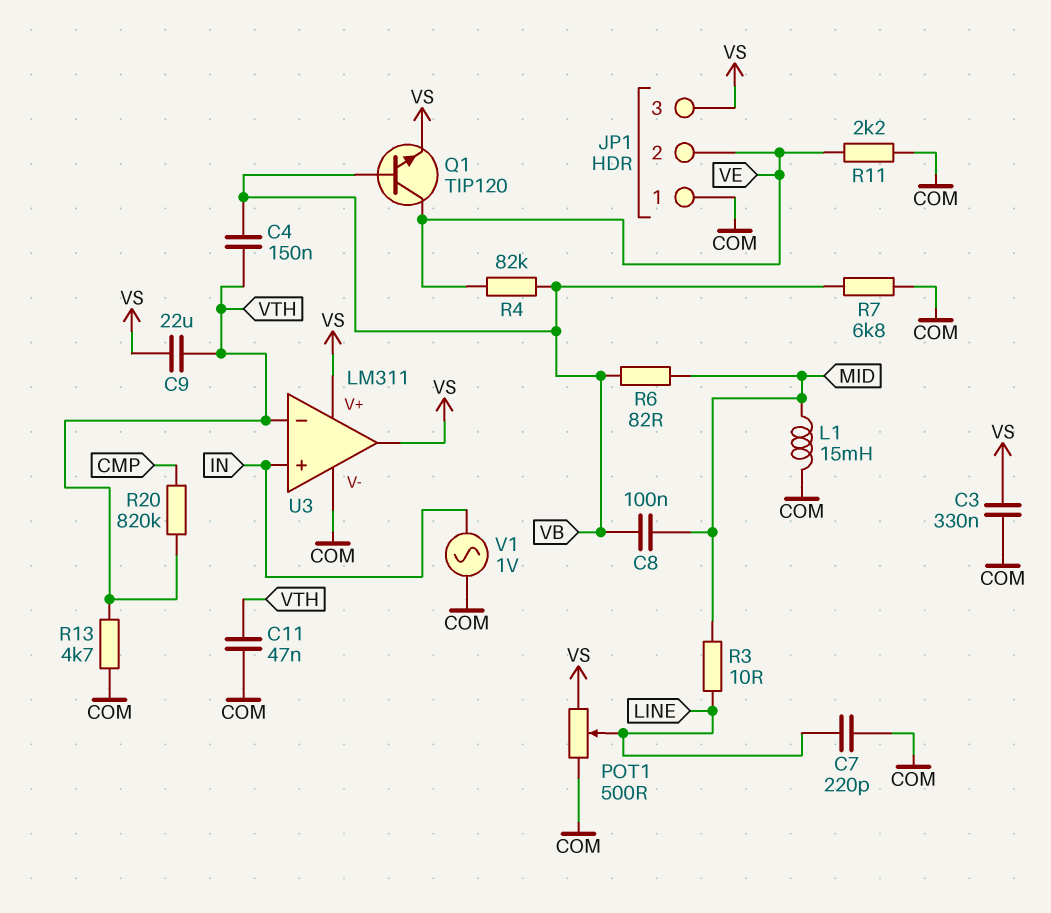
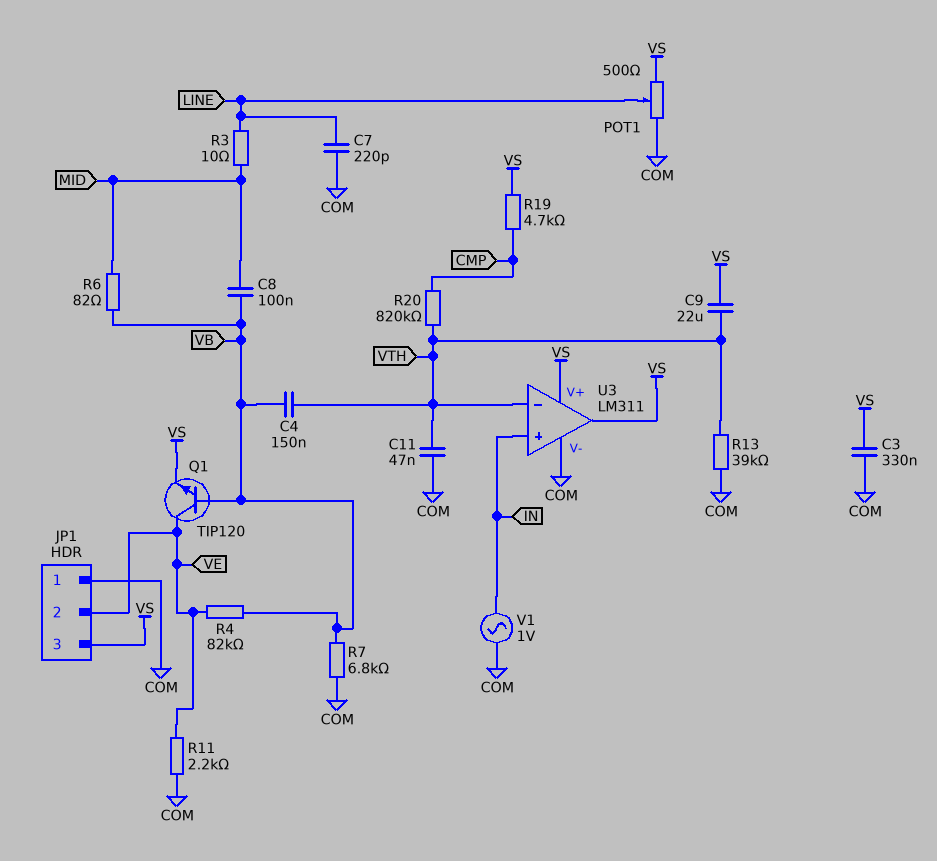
L1: 15mH (COM, MID) -> none
R13: 4.7k (COM, VTH) -> 39k (COM, VTH)
R19: none -> 4.7k (CMP, VS)

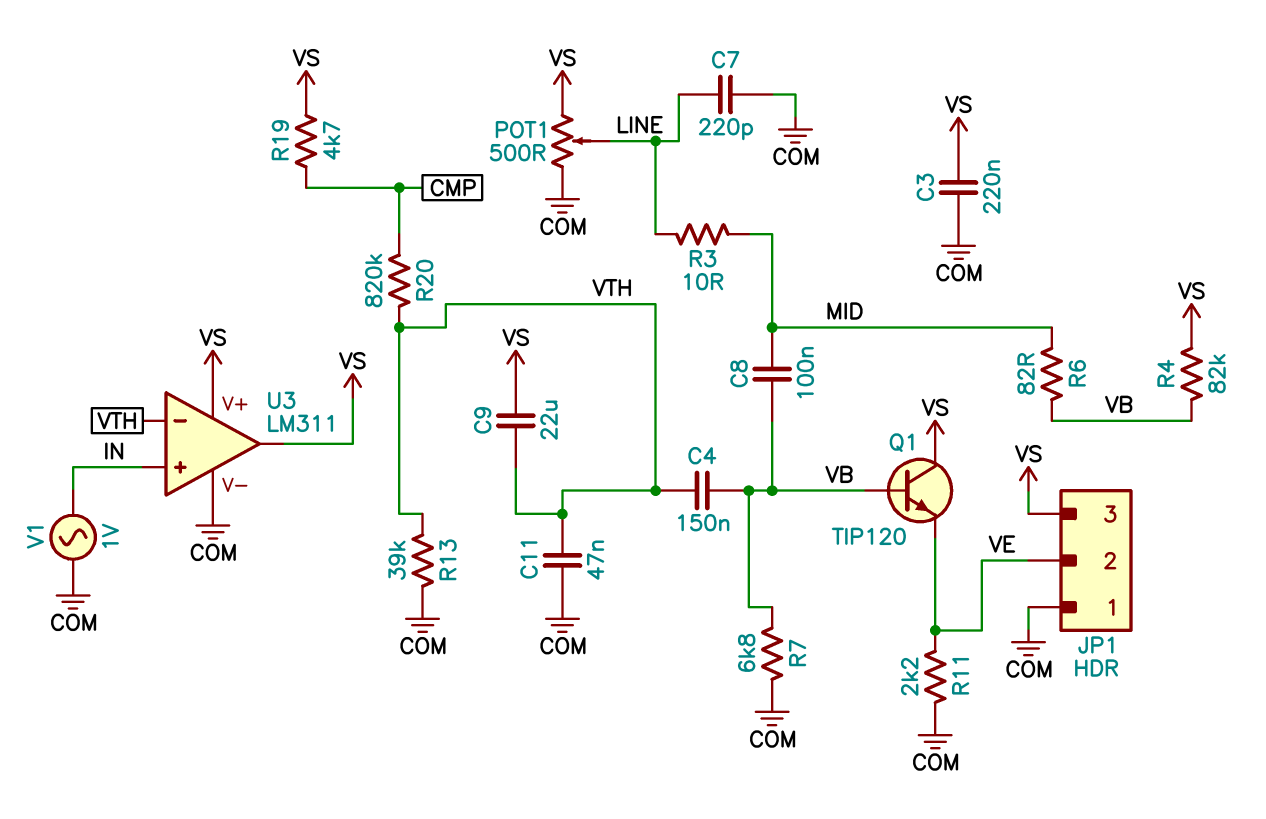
C3: 330nF (COM, VS) -> 220nF (COM, VS)
Q1: NPN TIP120 (B VB, C VE, E VS) -> NPN TIP120 (B VB, C VS, E VE)
R4: 82k (VB, VE) -> 82k (VB, VS)

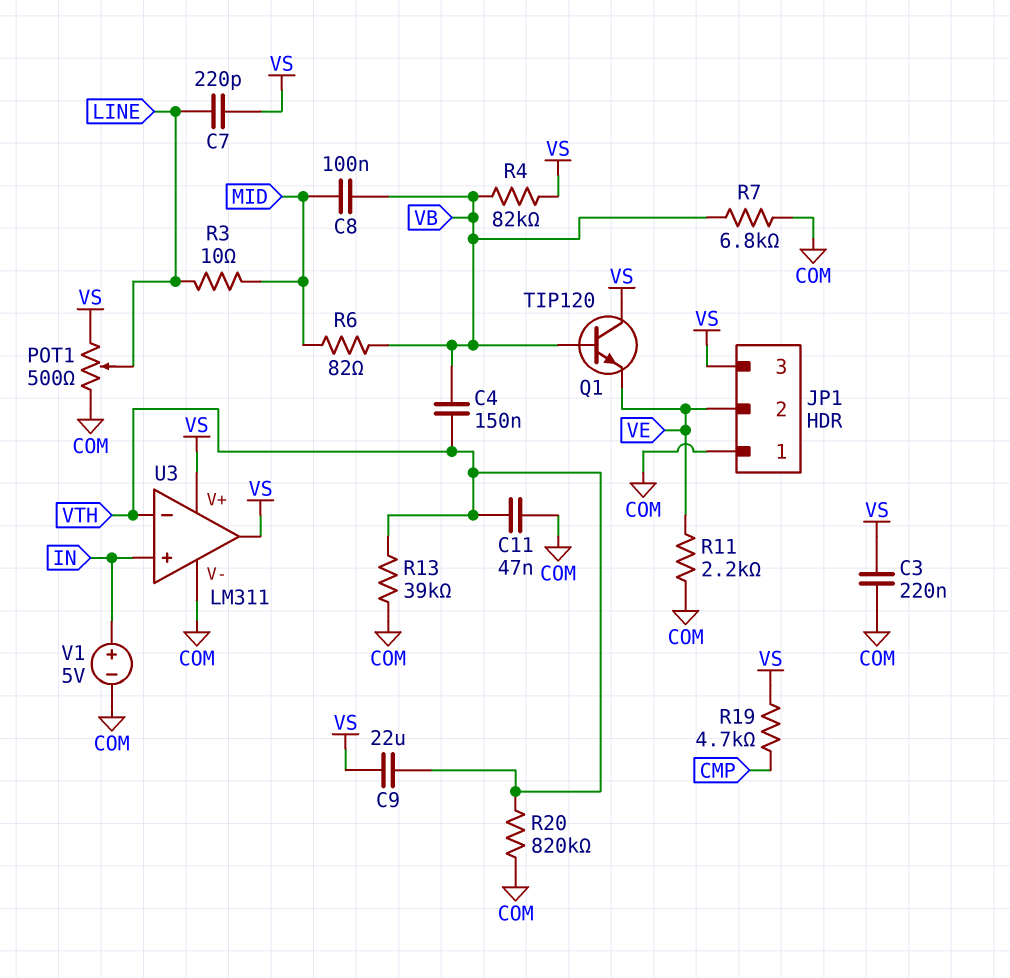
C7: 220pF (COM, LINE) -> 220pF (LINE, VS)
R20: 820k (CMP, VTH) -> 820k (COM, VTH)
V1: AC 1V (COM, IN) -> 5V (plus IN, minus COM)

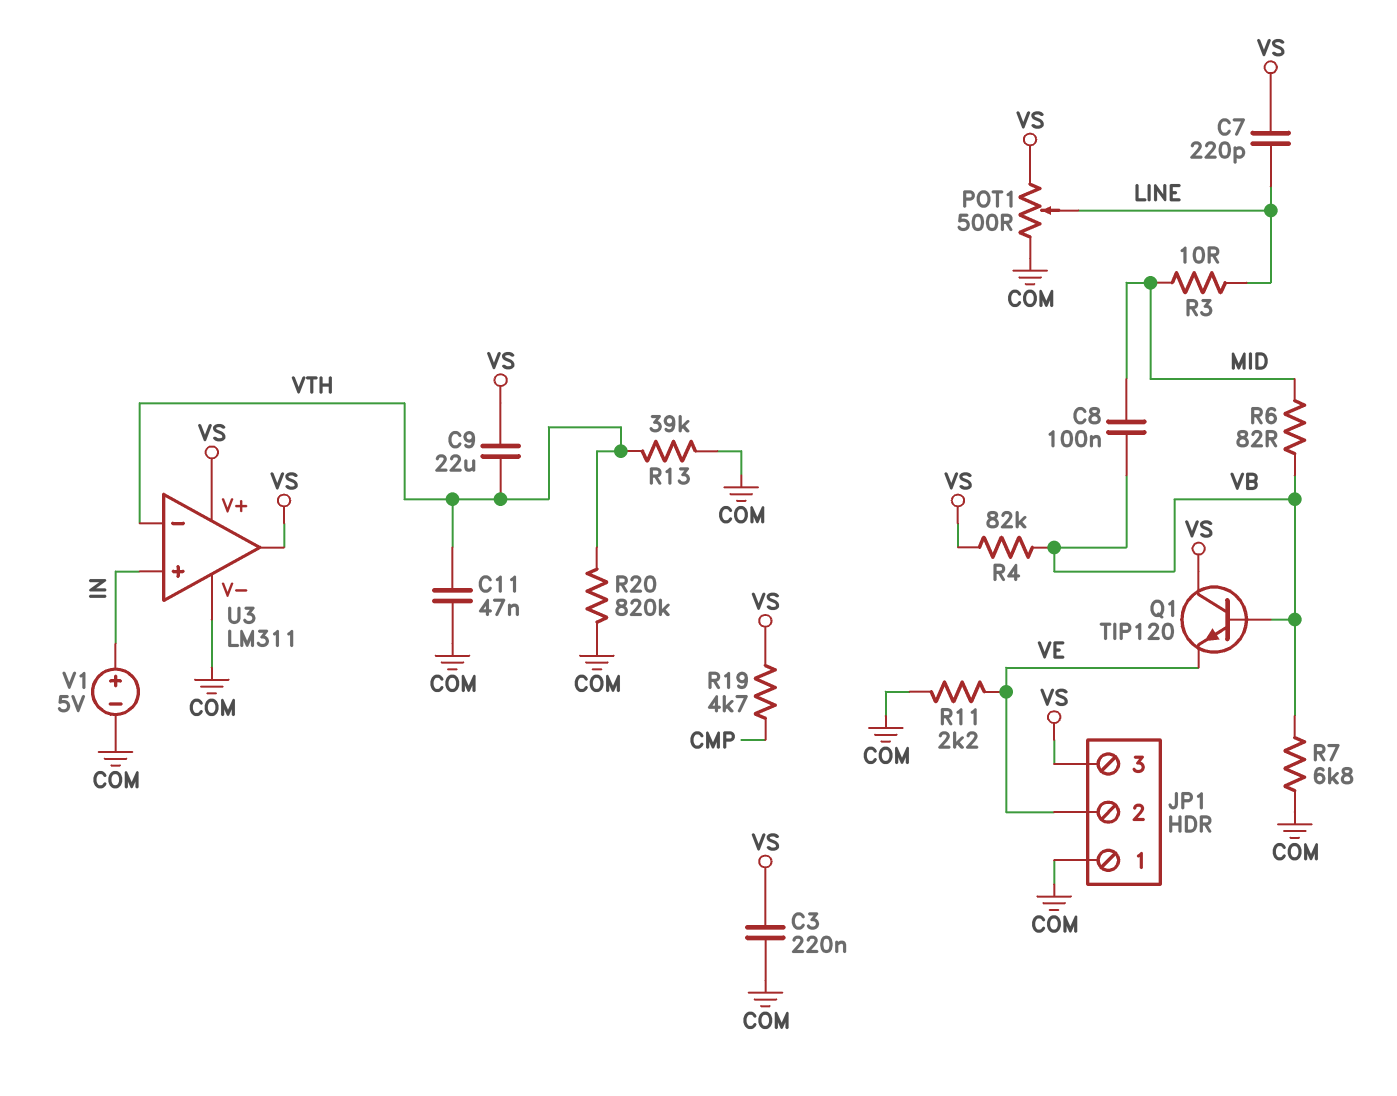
C4: 150nF (VB, VTH) -> none

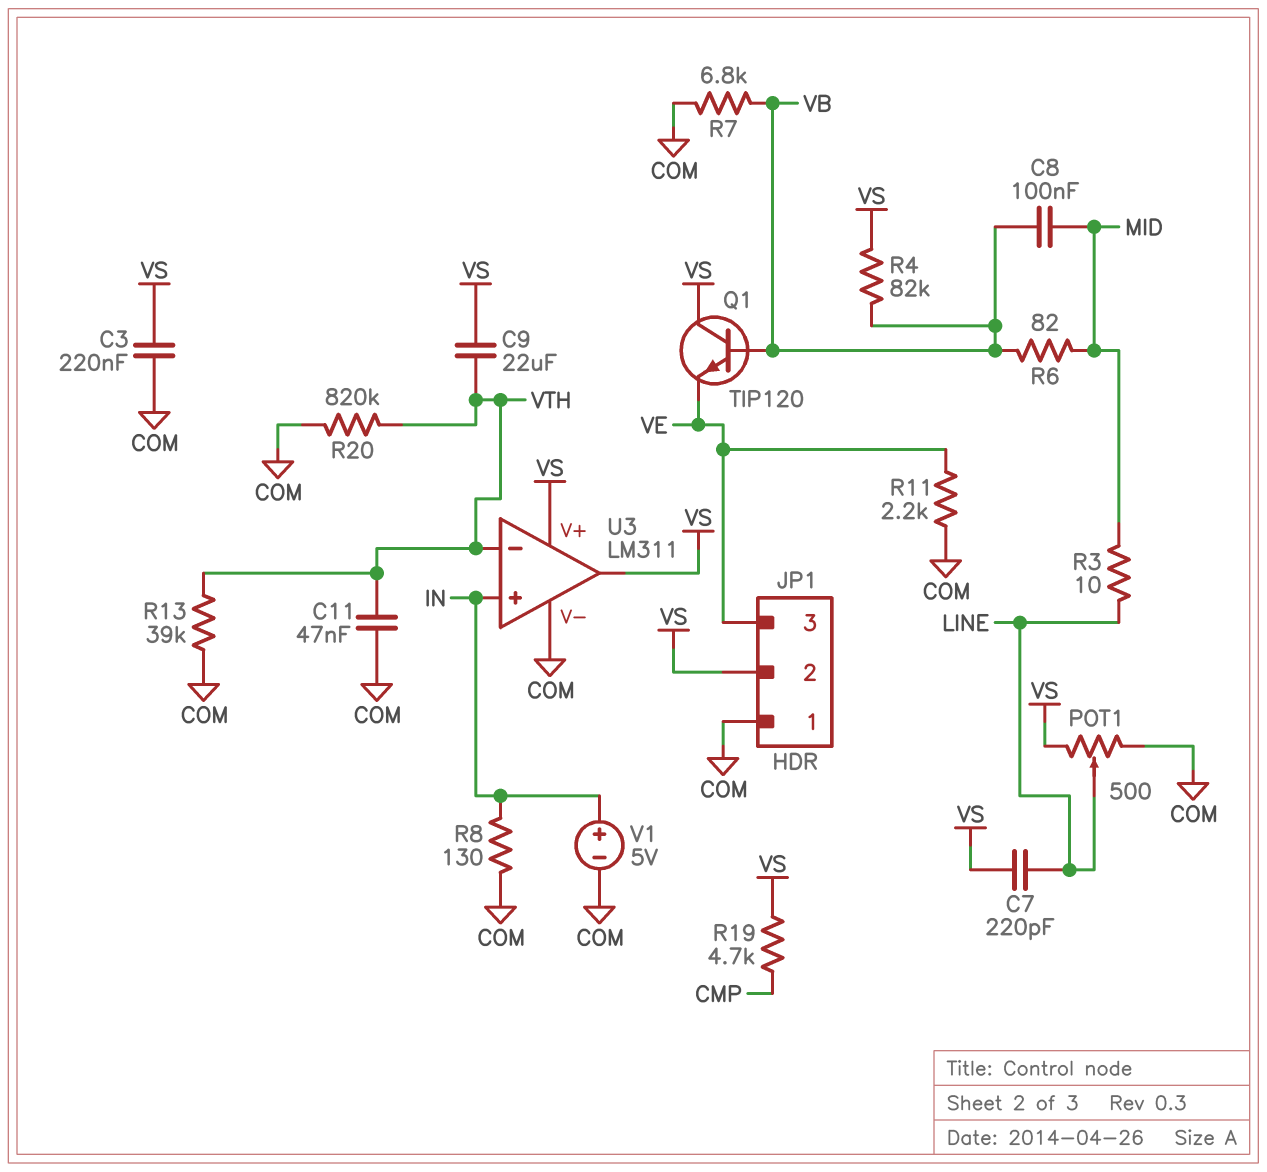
JP1 pin 2: VE -> VS
JP1 pin 3: VS -> VE
R8: none -> 130 (COM, IN)

